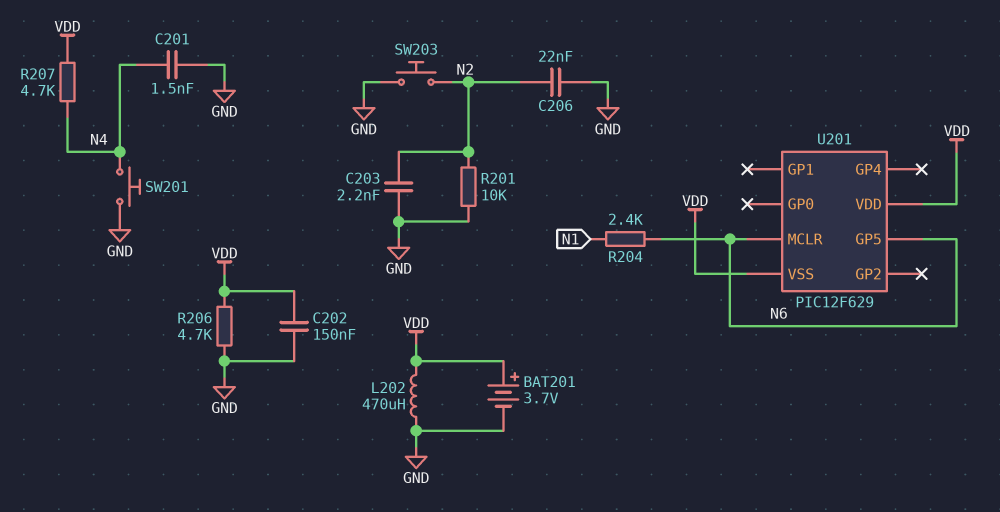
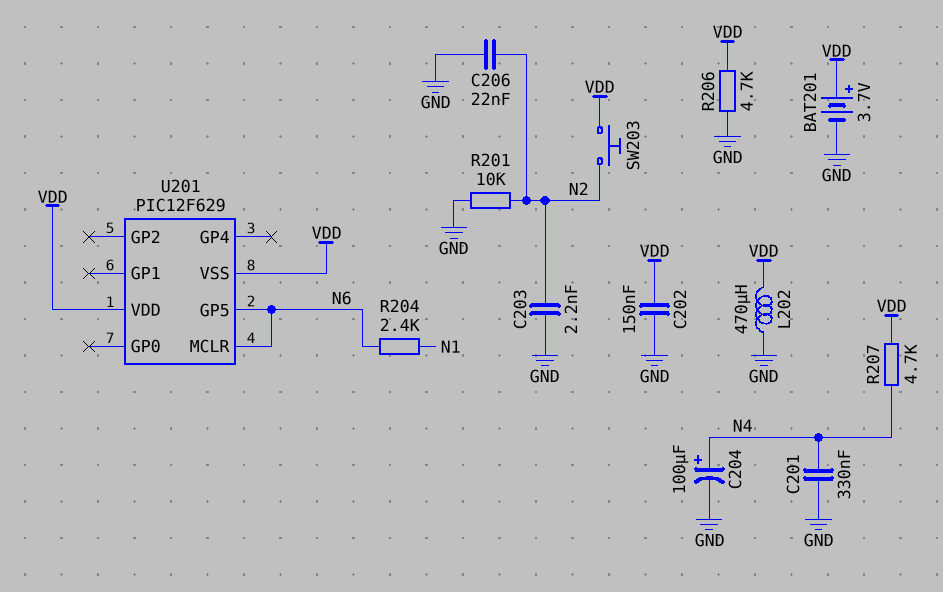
C201: 1.5nF (GND, N4) -> 330nF (GND, N4)
C204: none -> 100uF (plus N4, minus GND)
SW201: button (GND, N4) -> none
SW203: button (GND, N2) -> button (N2, VDD)

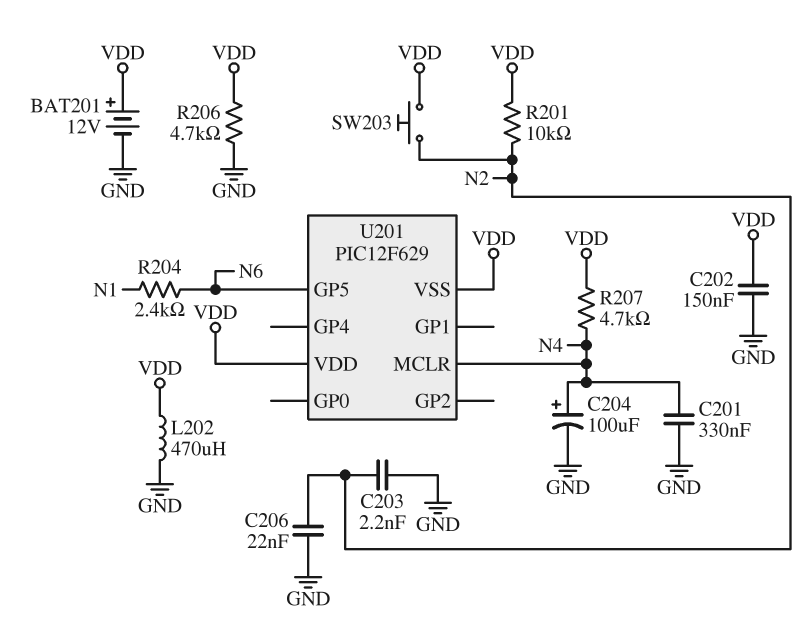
BAT201: 3.7V (plus VDD, minus GND) -> 12V (plus VDD, minus GND)
R201: 10k (GND, N2) -> 10k (N2, VDD)
U201 pin MCLR: N6 -> N4

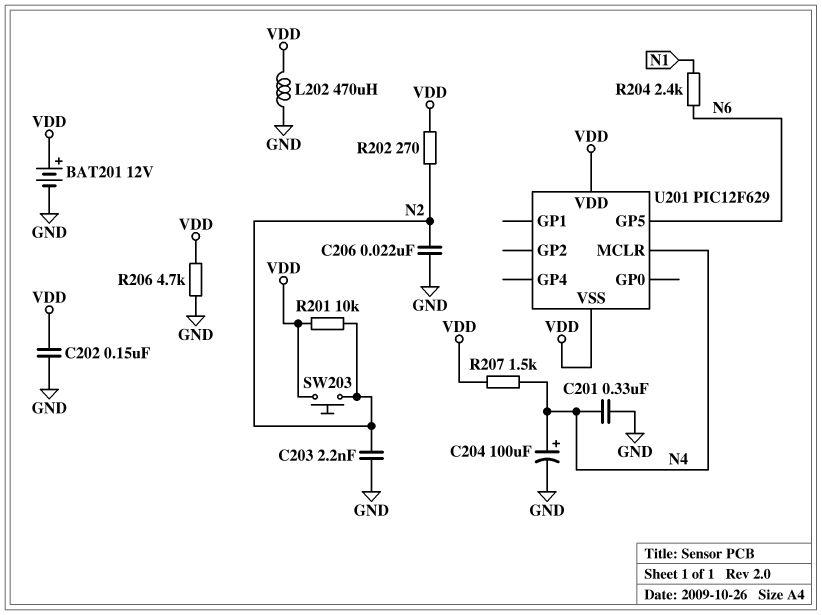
R202: none -> 270 (N2, VDD)
R207: 4.7k (N4, VDD) -> 1.5k (N4, VDD)

